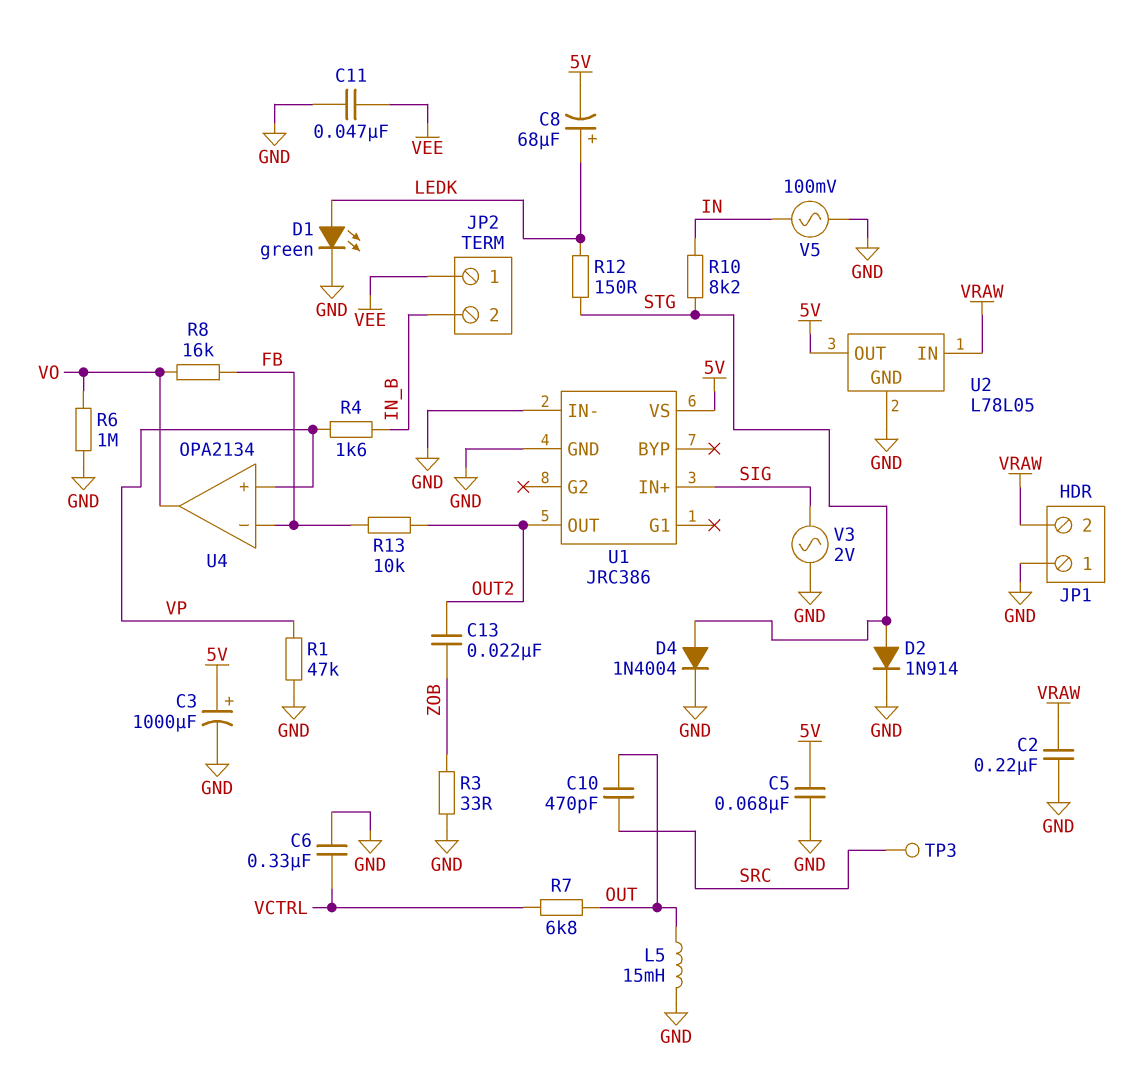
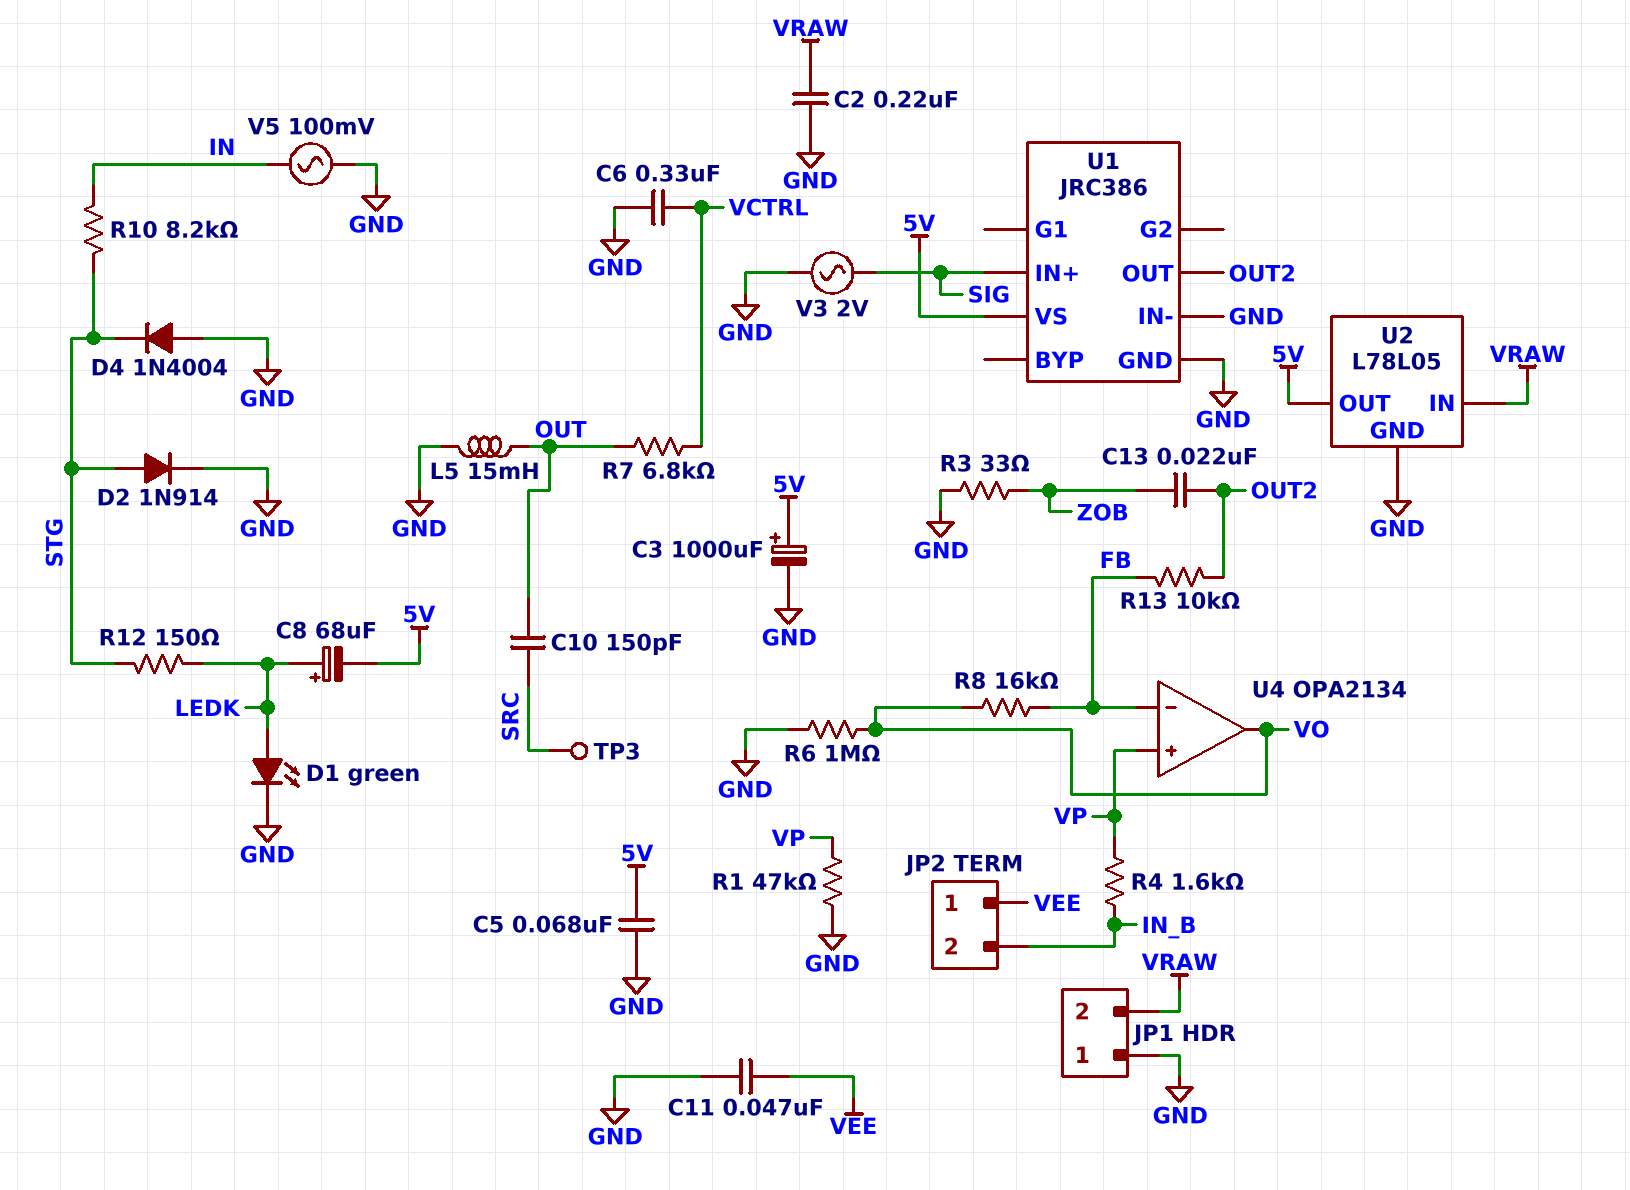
C10: 470pF (OUT, SRC) -> 150pF (OUT, SRC)
D4: diode 1N4004 (A STG, K GND) -> diode 1N4004 (A GND, K STG)

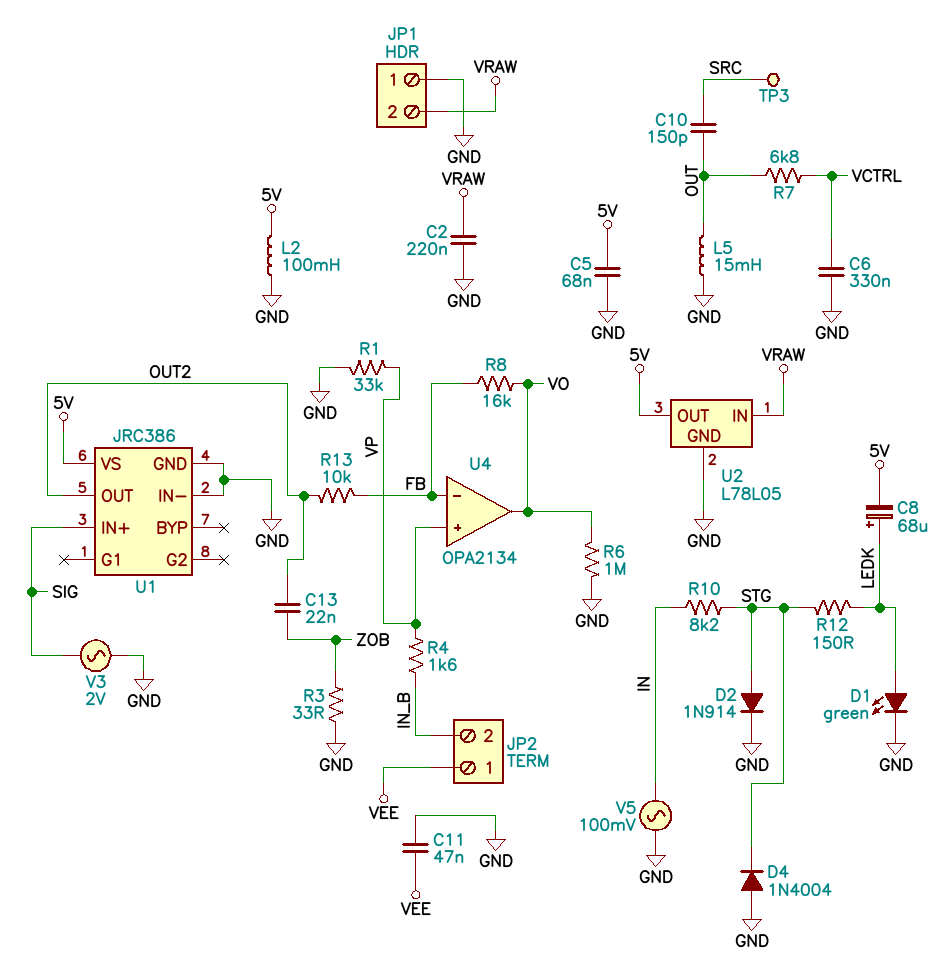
C3: 1000uF (plus 5V, minus GND) -> none
L2: none -> 100mH (5V, GND)
R1: 47k (GND, VP) -> 33k (GND, VP)

